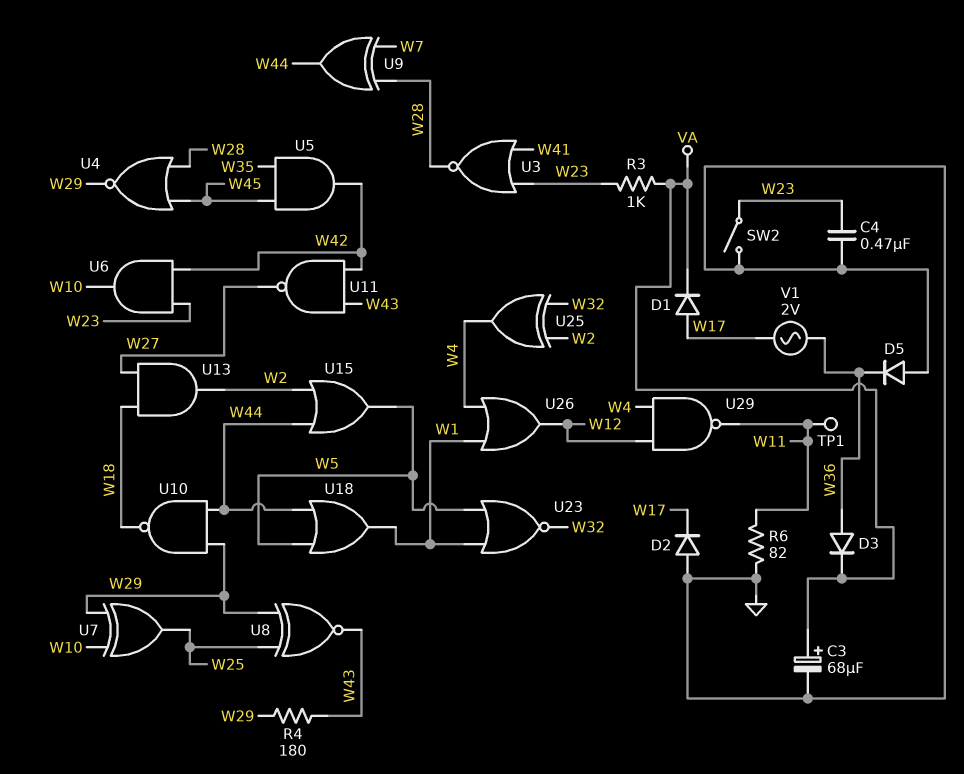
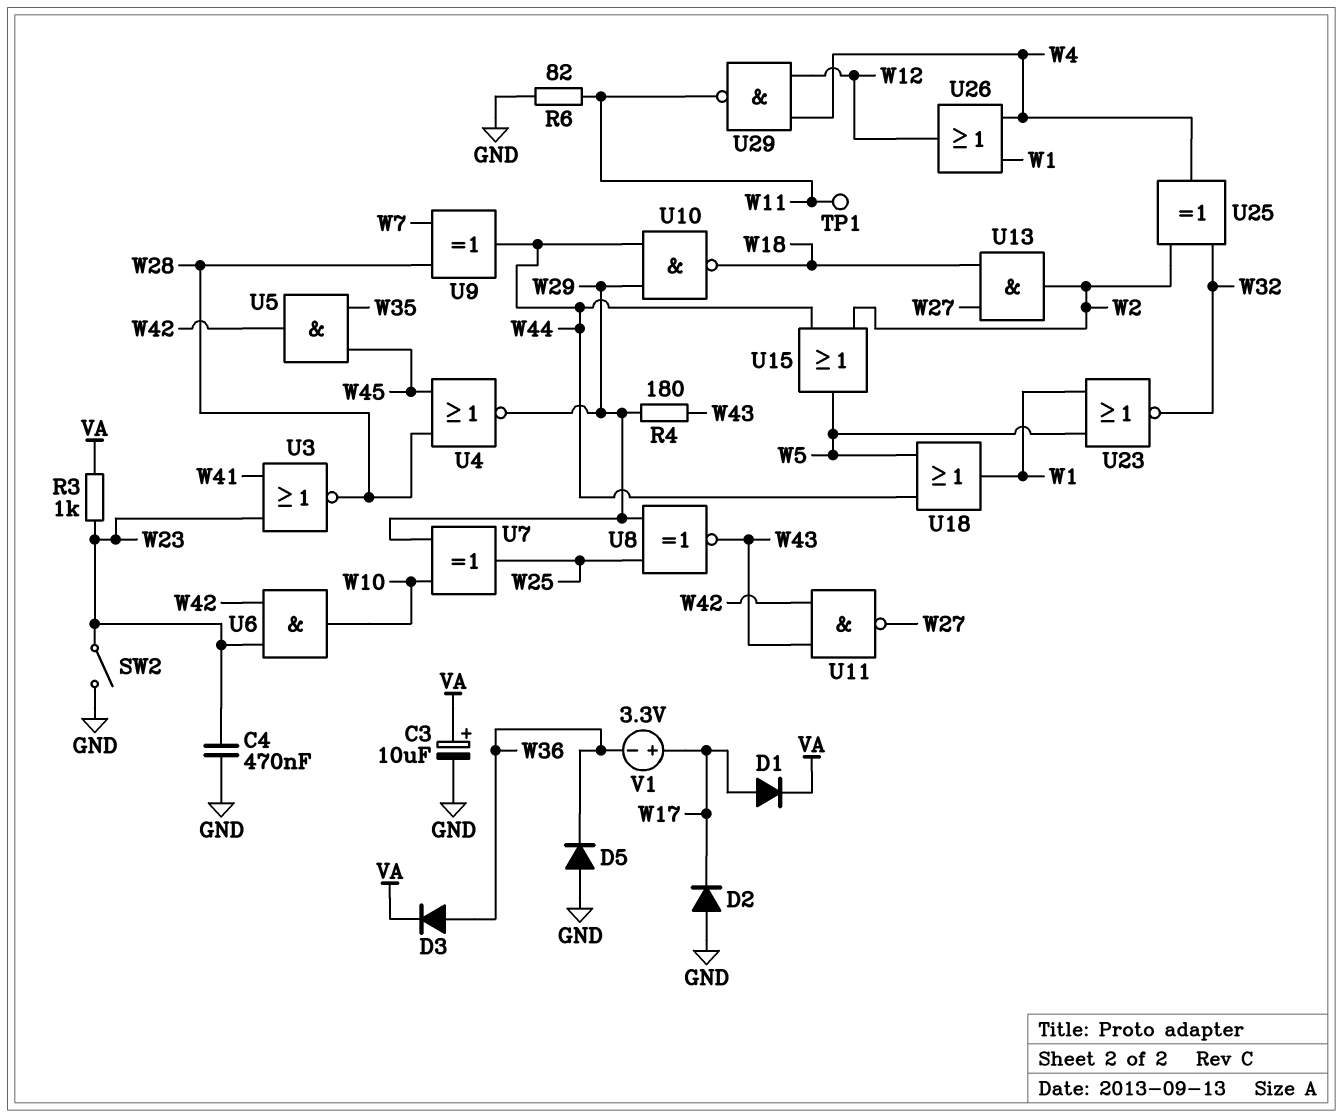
C3: 68uF (plus VA, minus GND) -> 10uF (plus VA, minus GND)
V1: AC 2V (W17, W36) -> 3.3V (plus W17, minus W36)

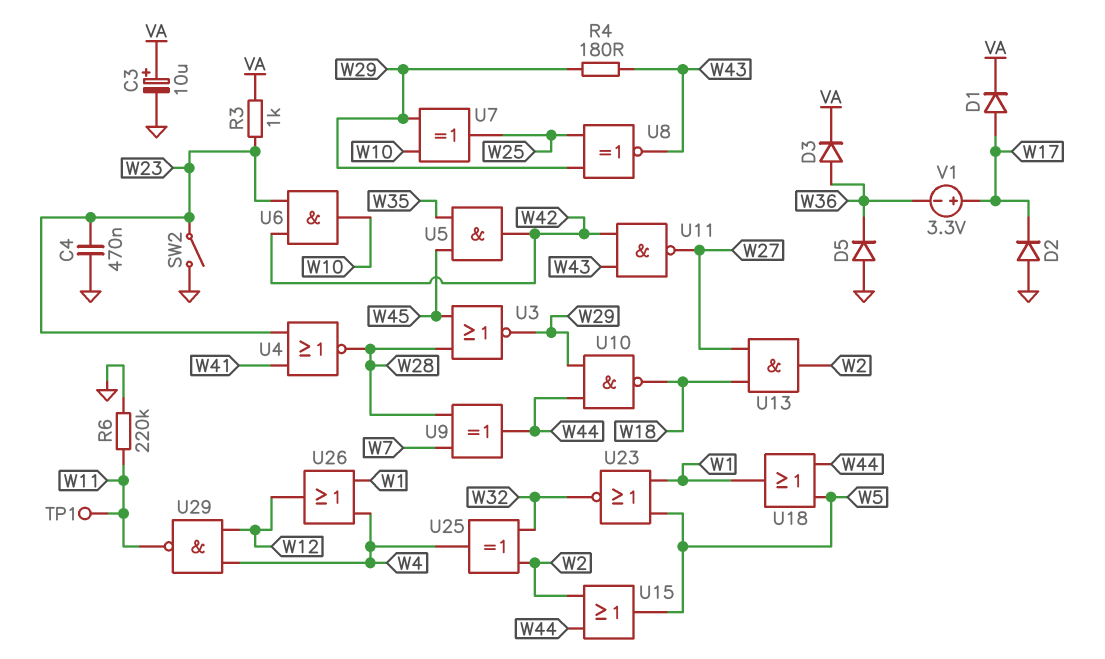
R6: 82 (GND, W11) -> 220k (GND, W11)
U3: NOR (in W23, in W41, out W28) -> NOR (in W28, in W45, out W29)
U4: NOR (in W28, in W45, out W29) -> NOR (in W23, in W41, out W28)

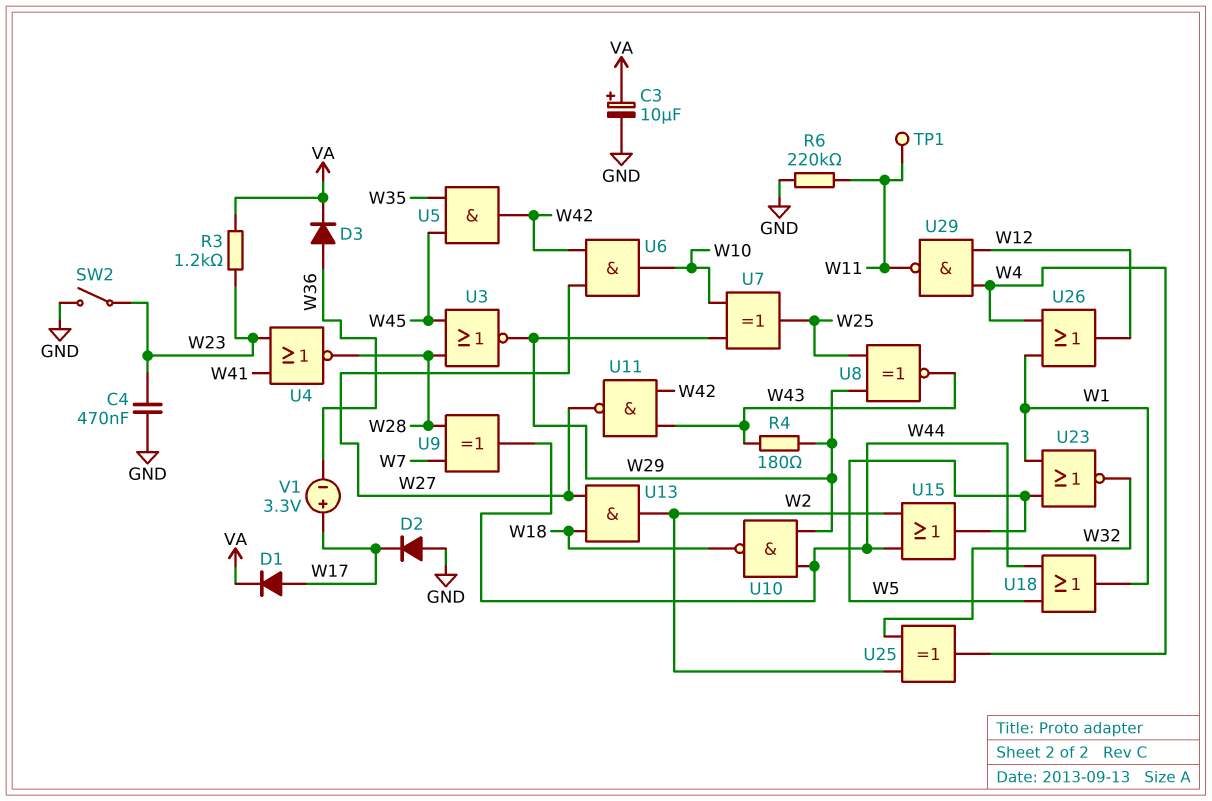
D5: diode (A GND, K W36) -> none
R3: 1k (VA, W23) -> 1.2k (VA, W23)
U6: AND (in W23, in W42, out W10) -> AND (in W27, in W42, out W10)

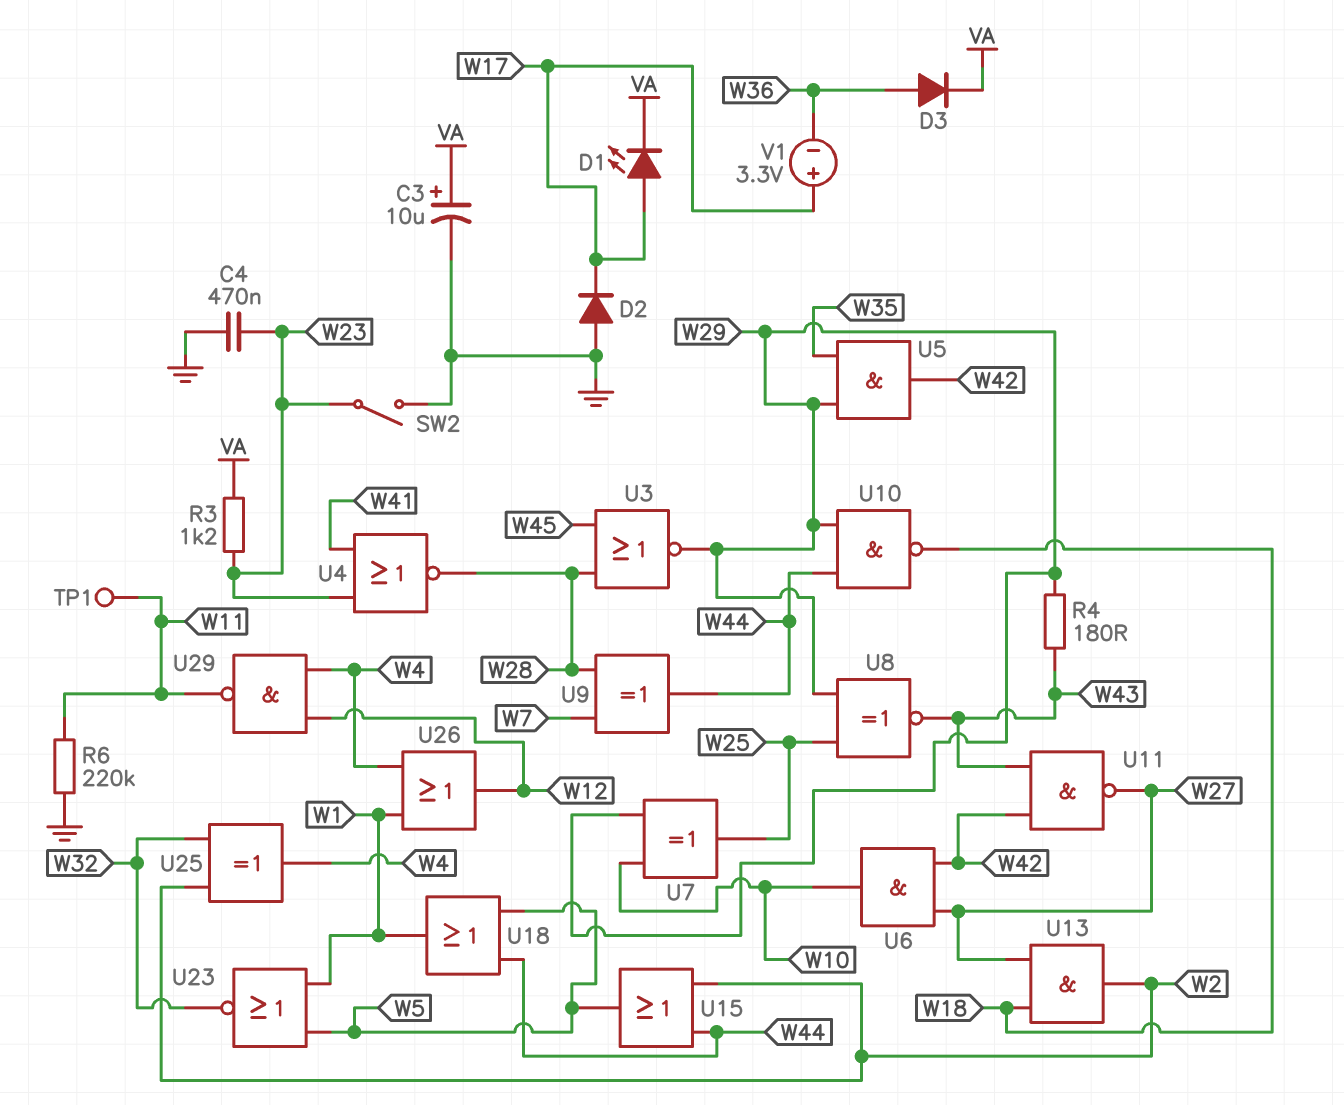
D1: diode (A W17, K VA) -> LED (A W17, K VA)
U5: AND (in W35, in W45, out W42) -> AND (in W29, in W35, out W42)

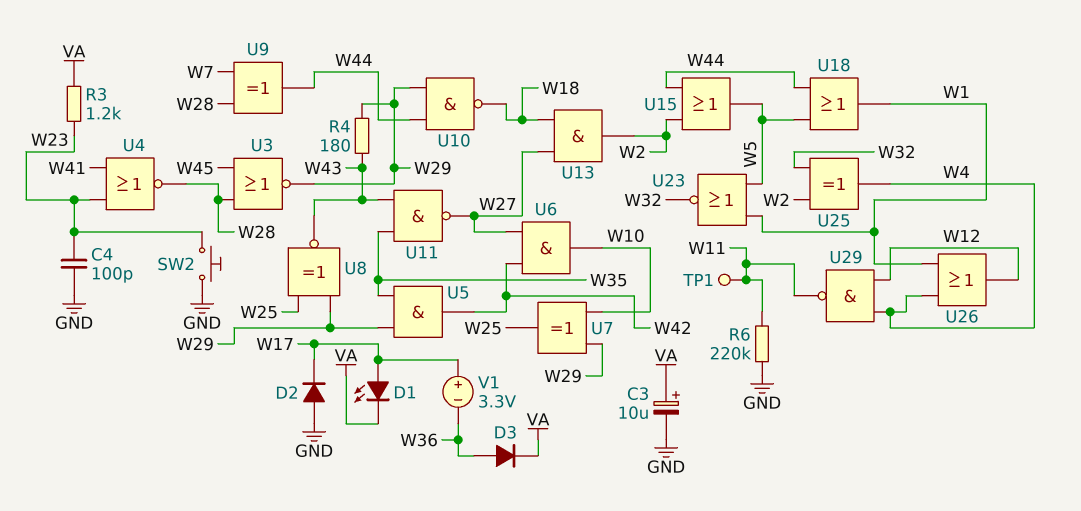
C4: 470nF (GND, W23) -> 100pF (GND, W23)
SW2: switch (GND, W23) -> button (GND, W23)
U11: NAND (in W42, in W43, out W27) -> NAND (in W35, in W43, out W27)

